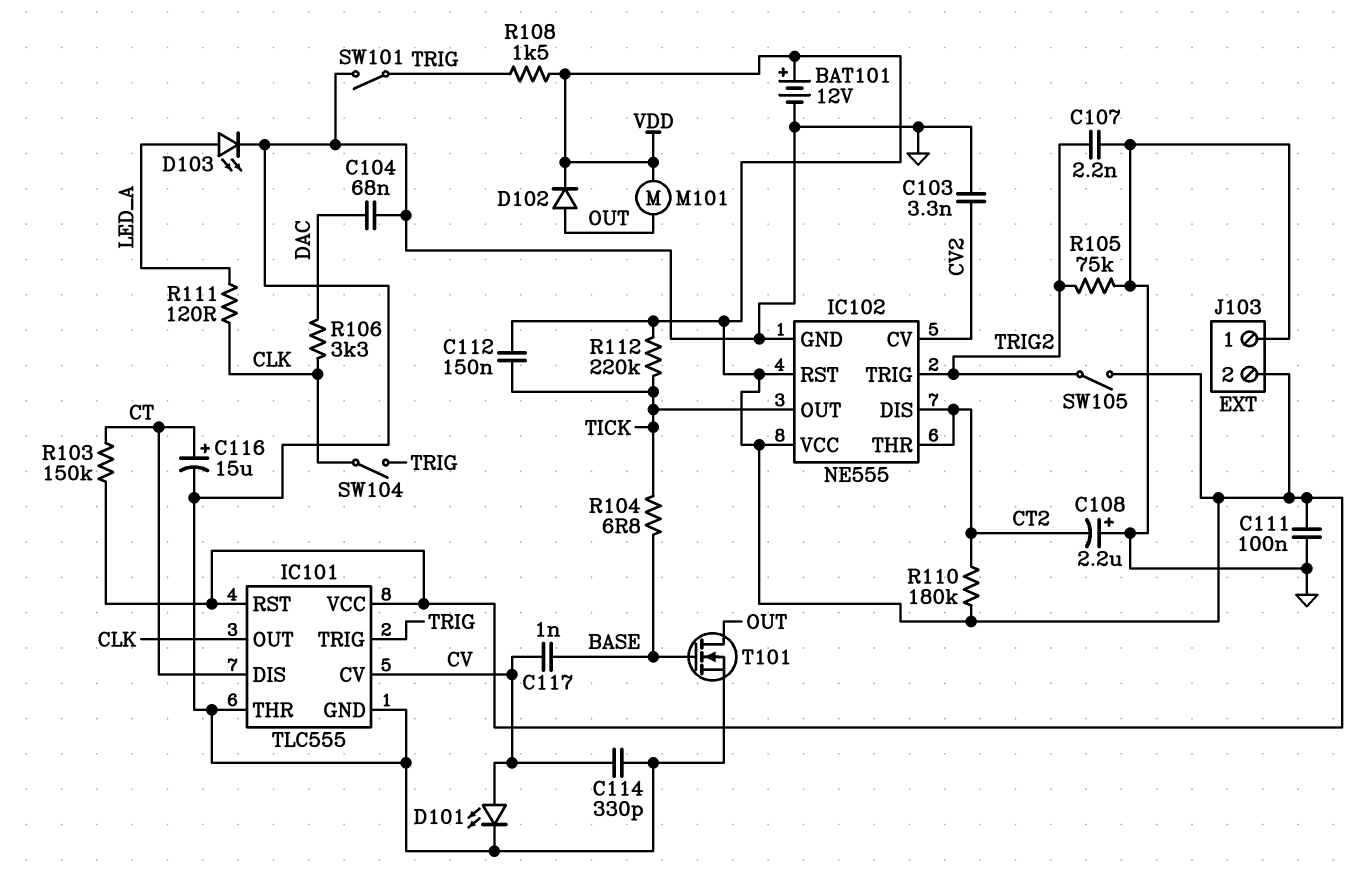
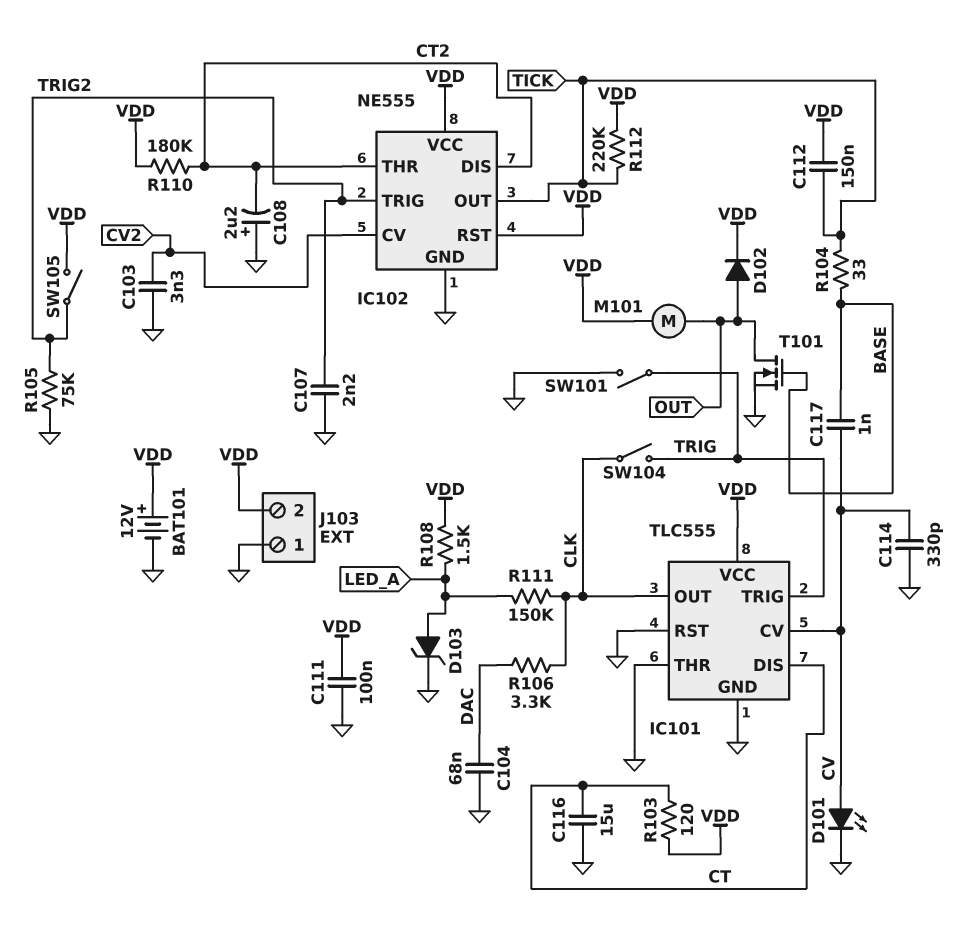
C116: 15uF (plus CT, minus GND) -> 15uF (CT, GND)
D103: LED (A LED_A, K GND) -> zener (A LED_A, K GND)
IC101 pin RST: VDD -> GND
R103: 150k (CT, VDD) -> 120 (CT, VDD)
R104: 6.8 (BASE, TICK) -> 33 (BASE, TICK)
R108: 1.5k (TRIG, VDD) -> 1.5k (LED_A, VDD)
R111: 120 (CLK, LED_A) -> 150k (CLK, LED_A)

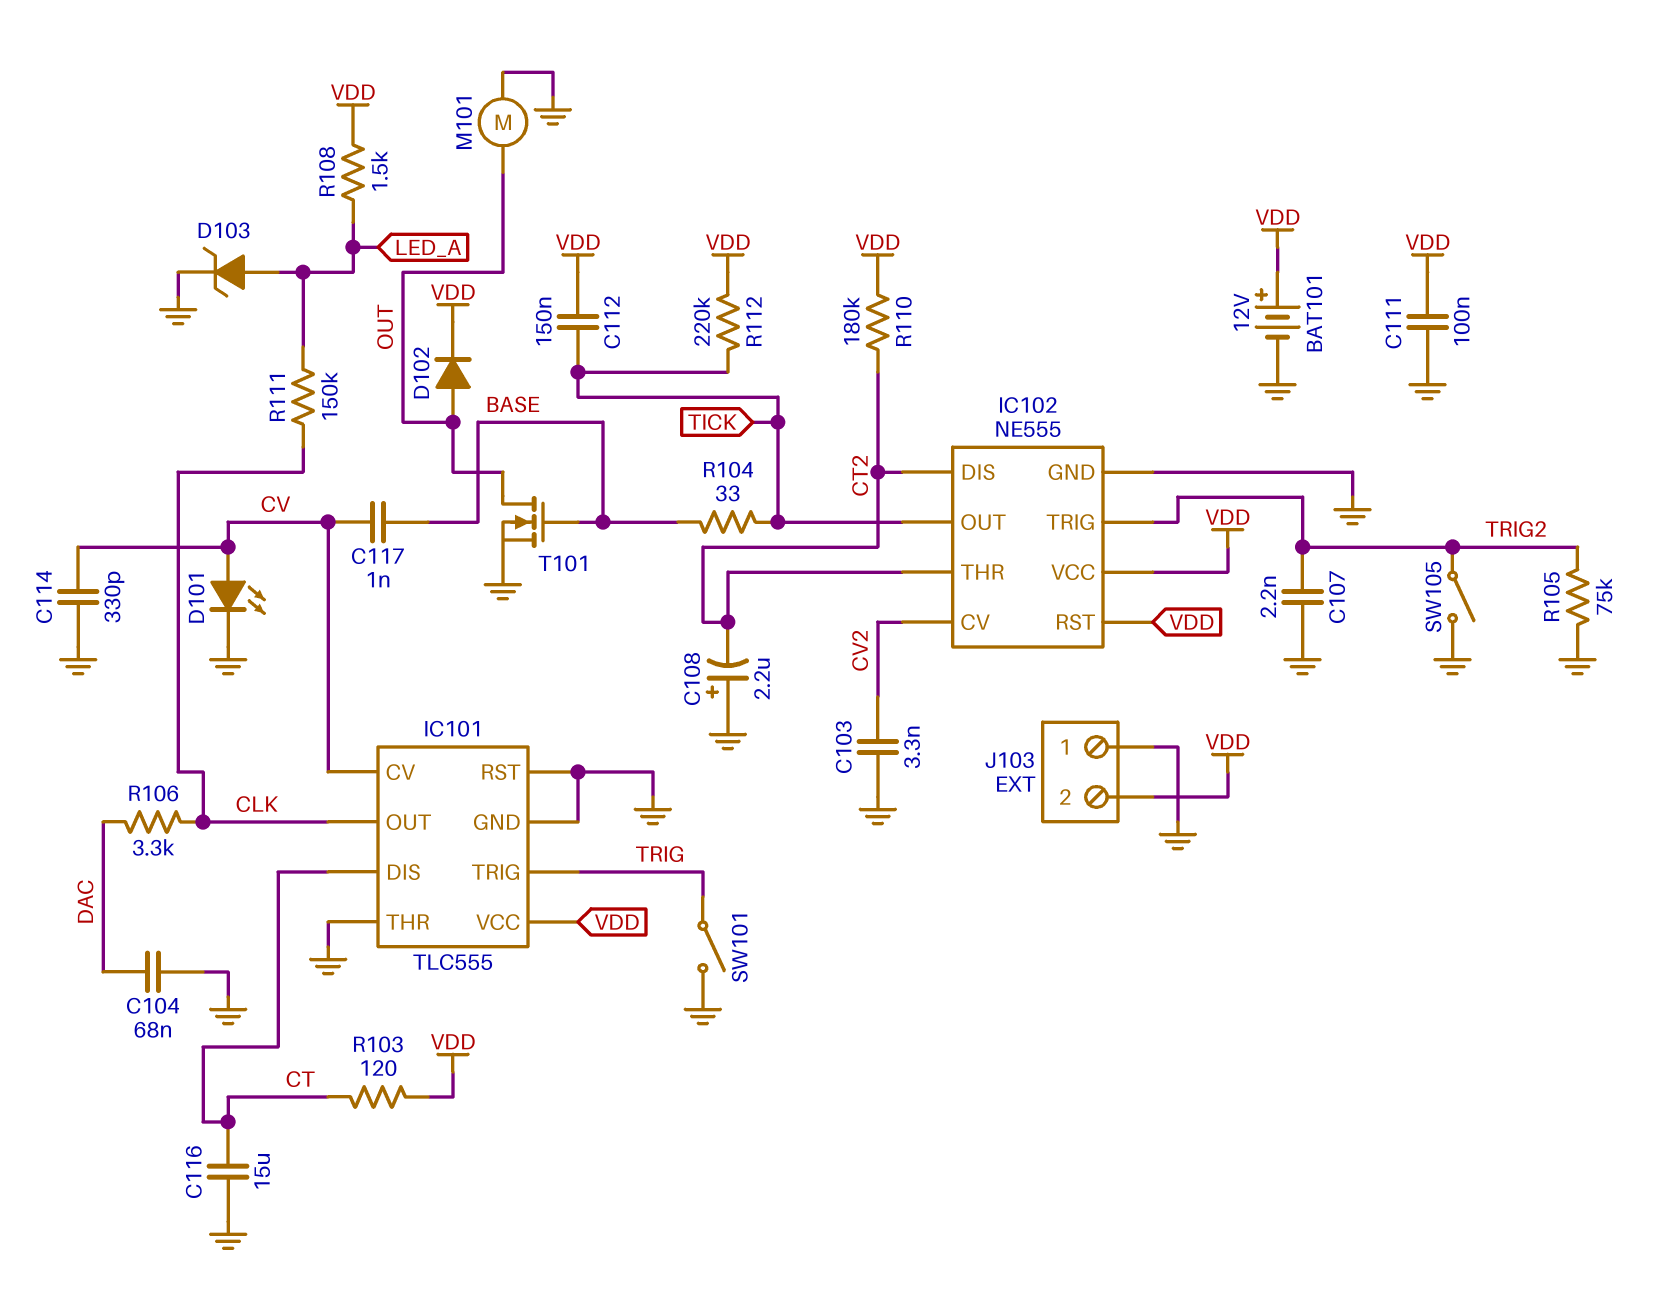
M101: motor (OUT, VDD) -> motor (GND, OUT)
SW104: switch (CLK, TRIG) -> none
SW105: switch (TRIG2, VDD) -> switch (GND, TRIG2)

